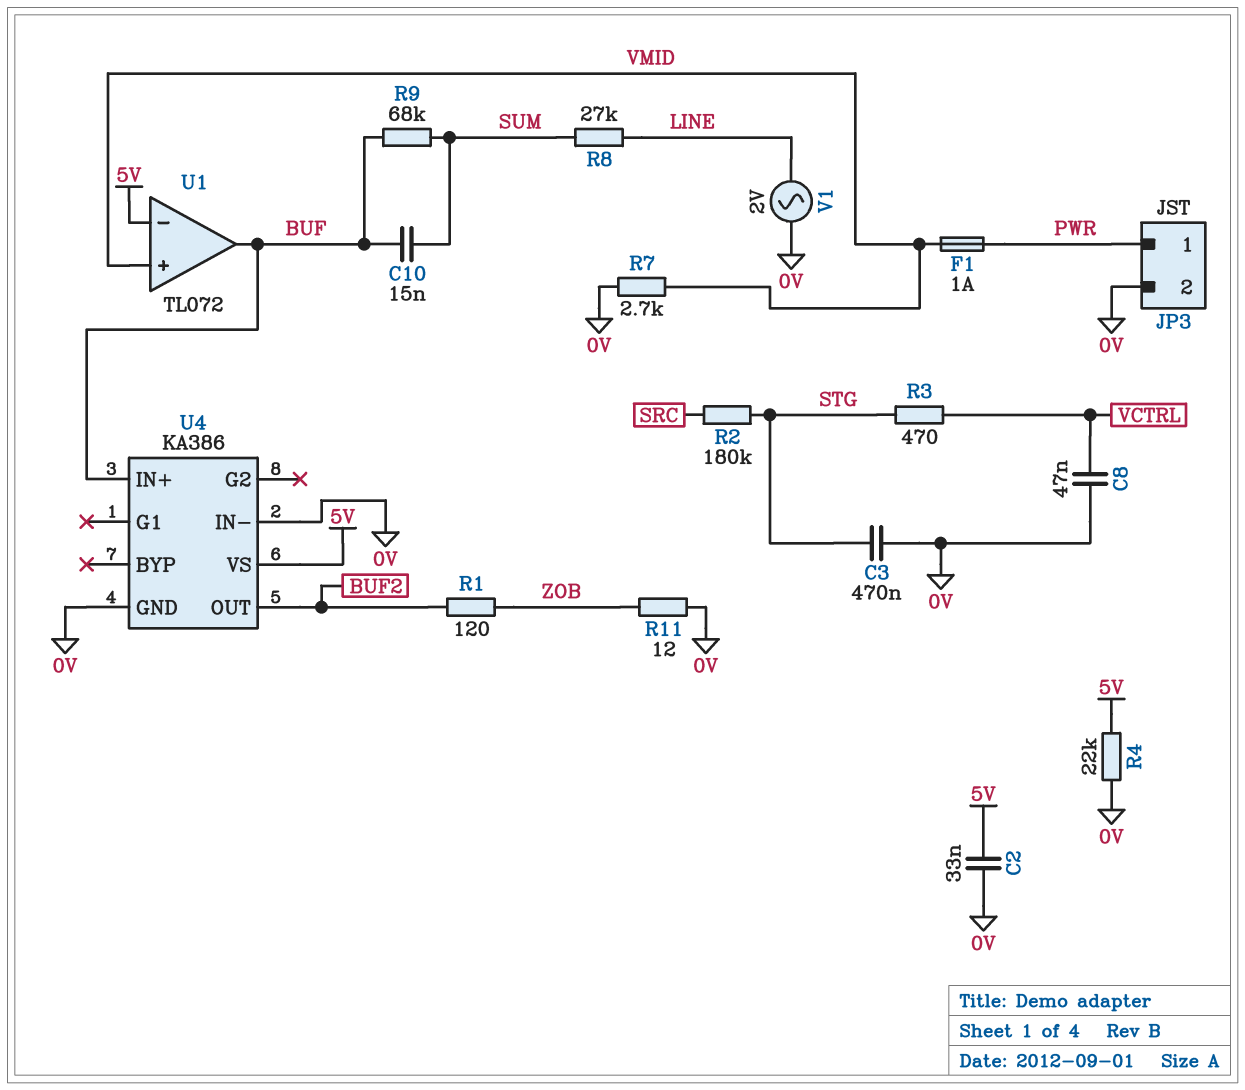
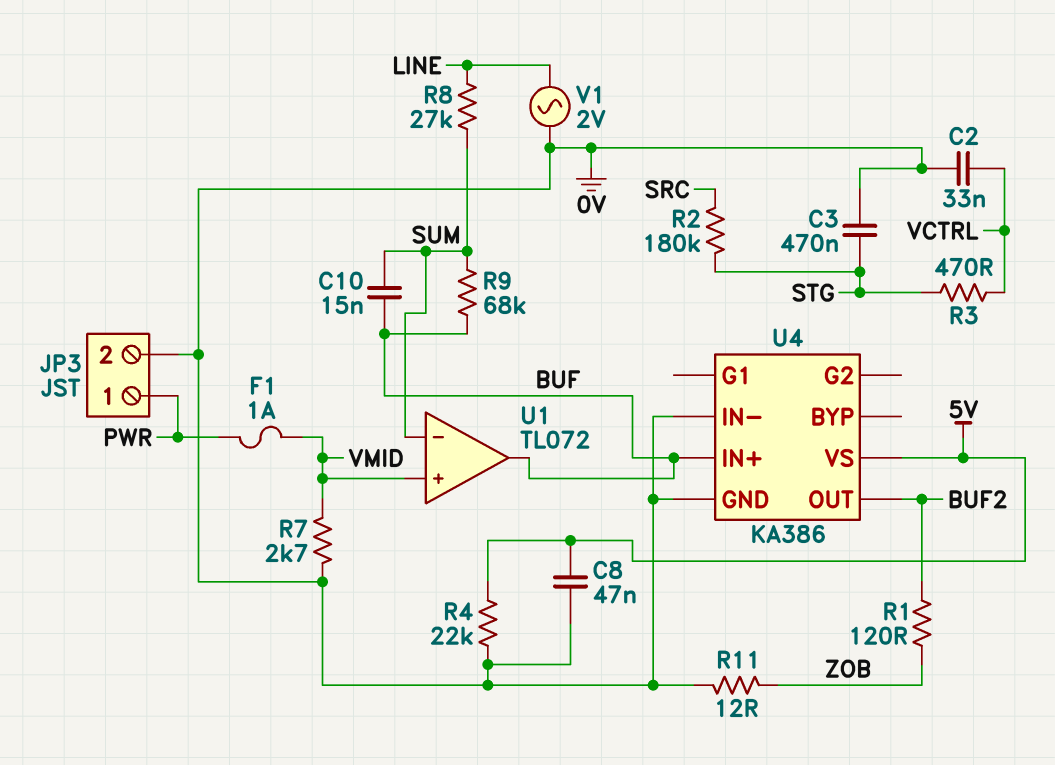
C2: 33nF (0V, 5V) -> 33nF (0V, VCTRL)
C8: 47nF (0V, VCTRL) -> 47nF (0V, 5V)
U1 pin in-: 5V -> SUM

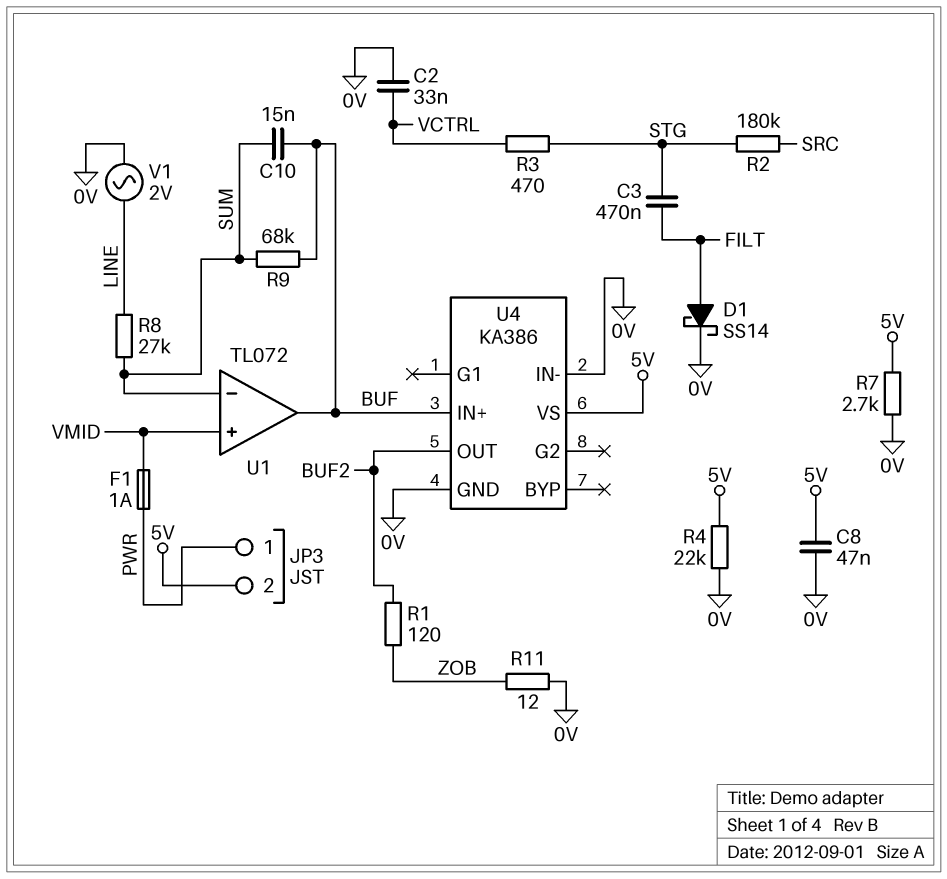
C3: 470nF (0V, STG) -> 470nF (FILT, STG)
D1: none -> schottky SS14 (A FILT, K 0V)
JP3 pin 2: 0V -> 5V
R7: 2.7k (0V, VMID) -> 2.7k (0V, 5V)

